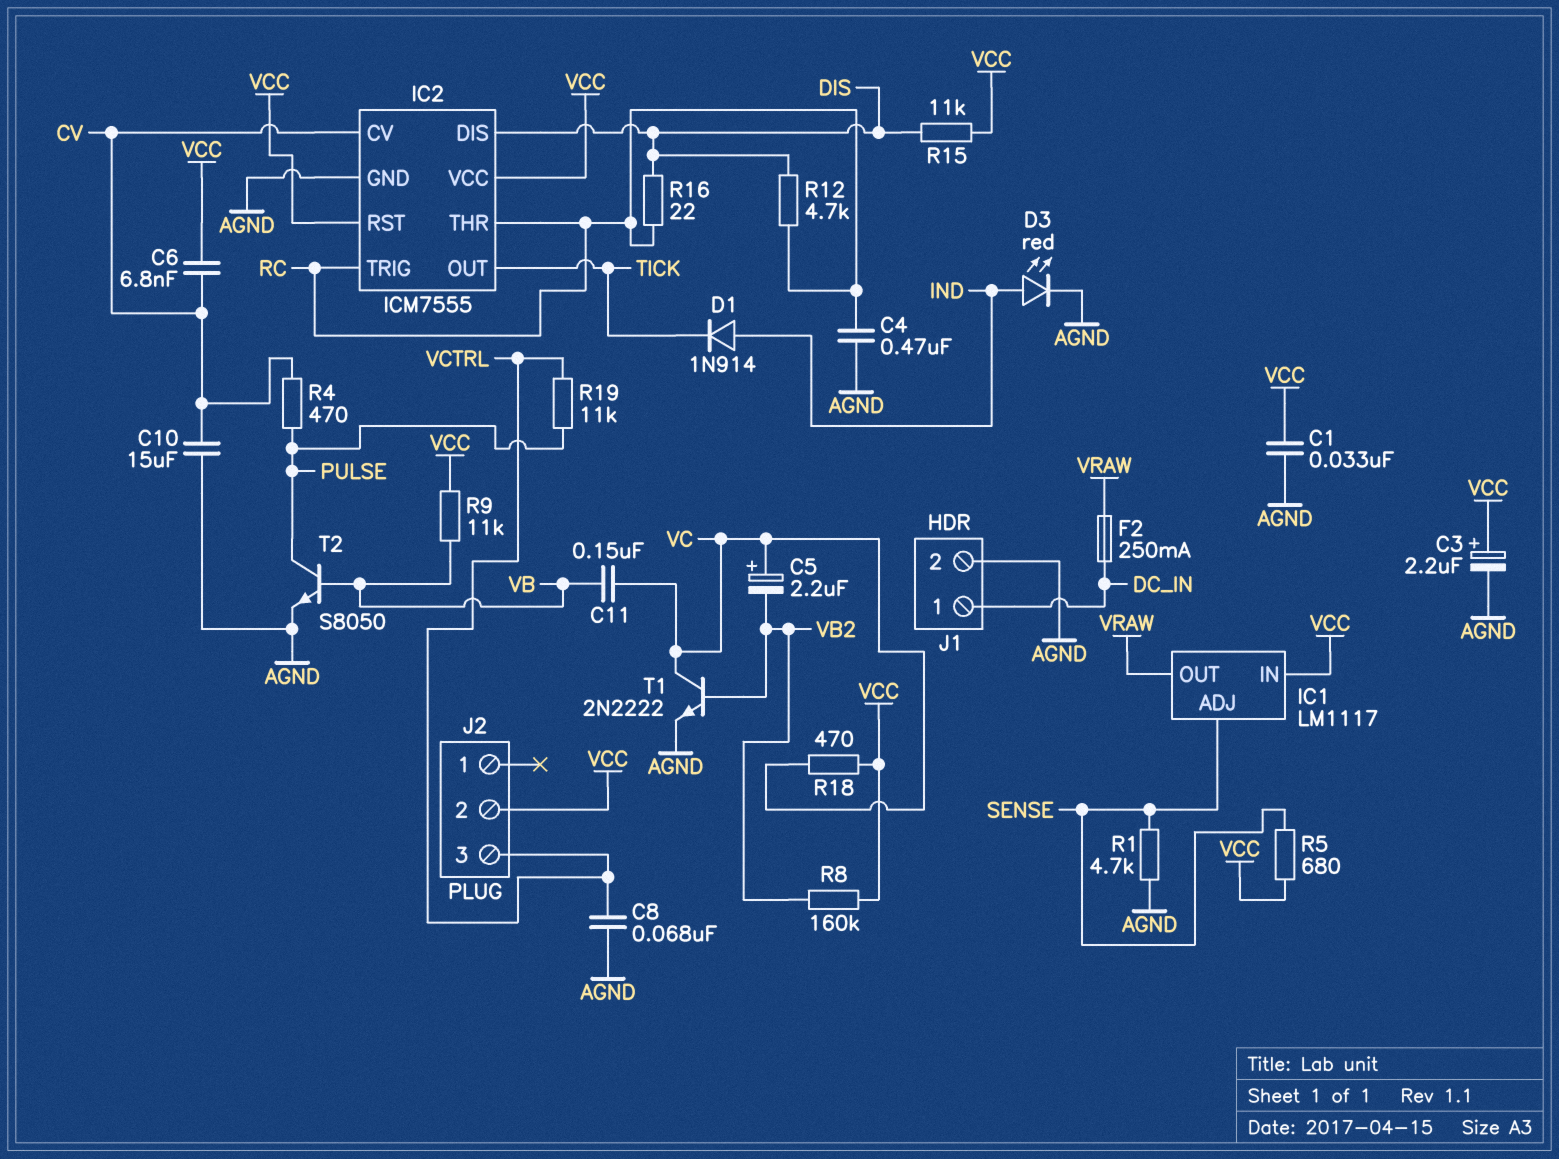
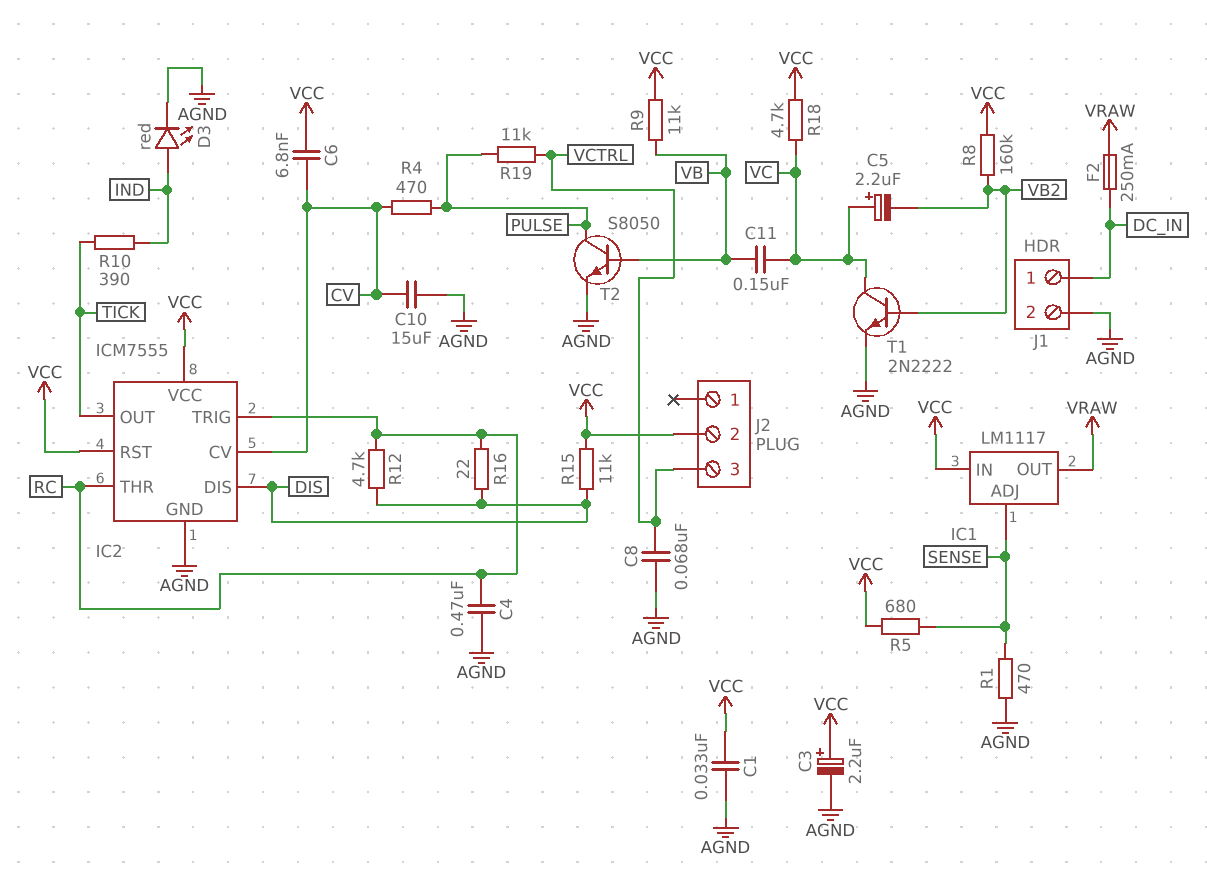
D1: diode 1N914 (A IND, K TICK) -> none
R1: 4.7k (AGND, SENSE) -> 470 (AGND, SENSE)
R10: none -> 390 (IND, TICK)
R18: 470 (VC, VCC) -> 4.7k (VC, VCC)

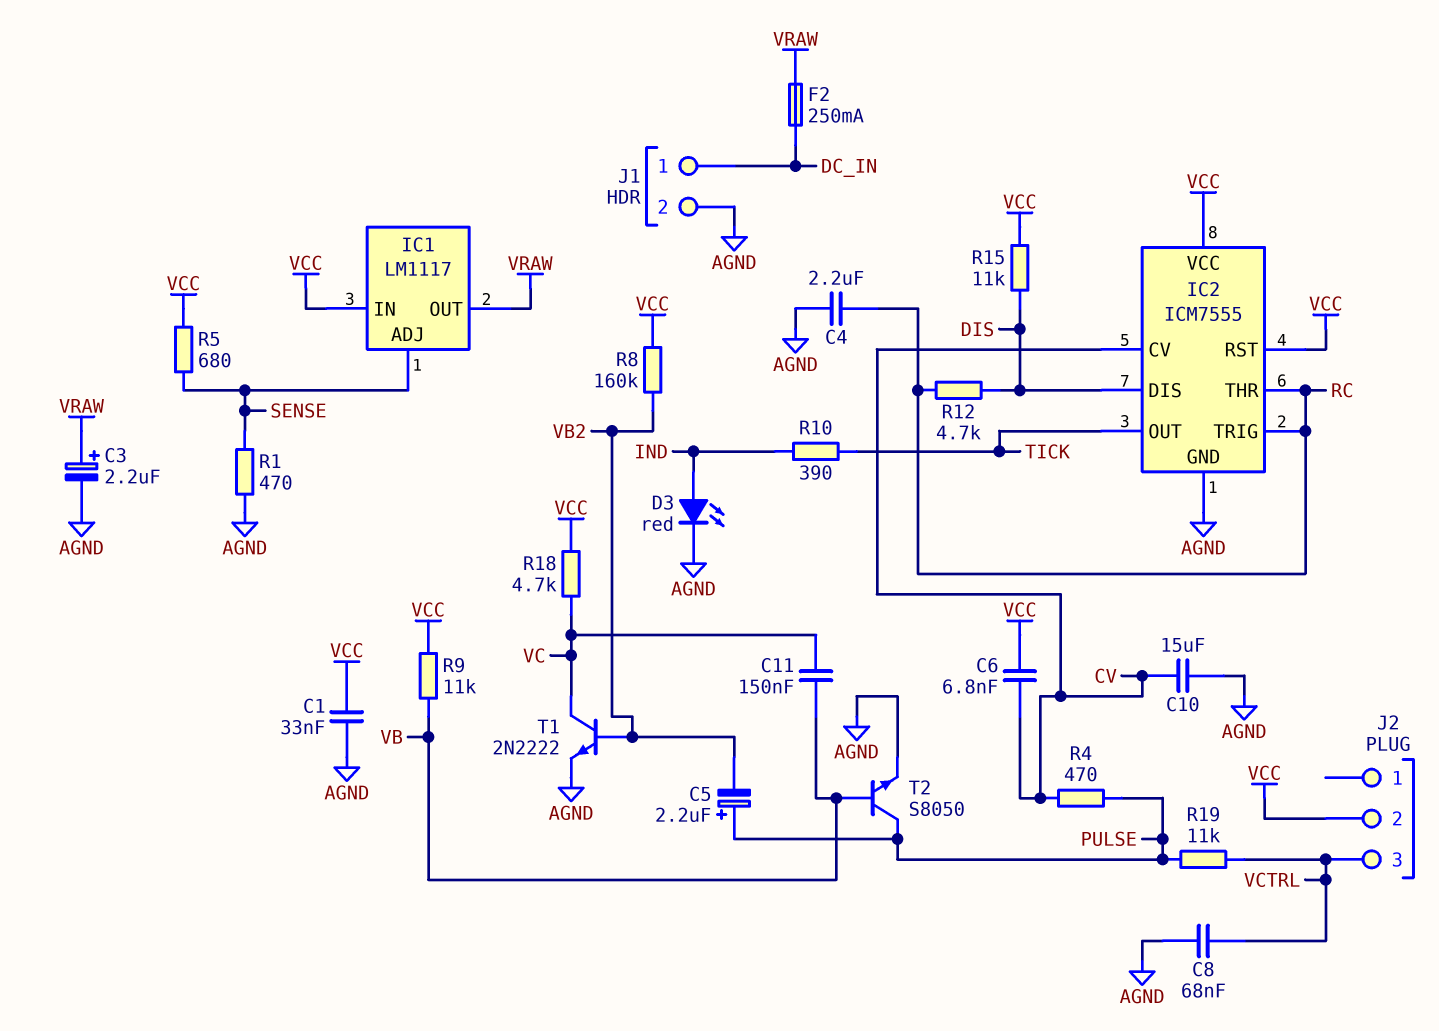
C3: 2.2uF (plus VCC, minus AGND) -> 2.2uF (plus VRAW, minus AGND)
C4: 470nF (AGND, RC) -> 2.2uF (AGND, RC)
C5: 2.2uF (plus VC, minus VB2) -> 2.2uF (plus PULSE, minus VB2)
R16: 22 (DIS, RC) -> none

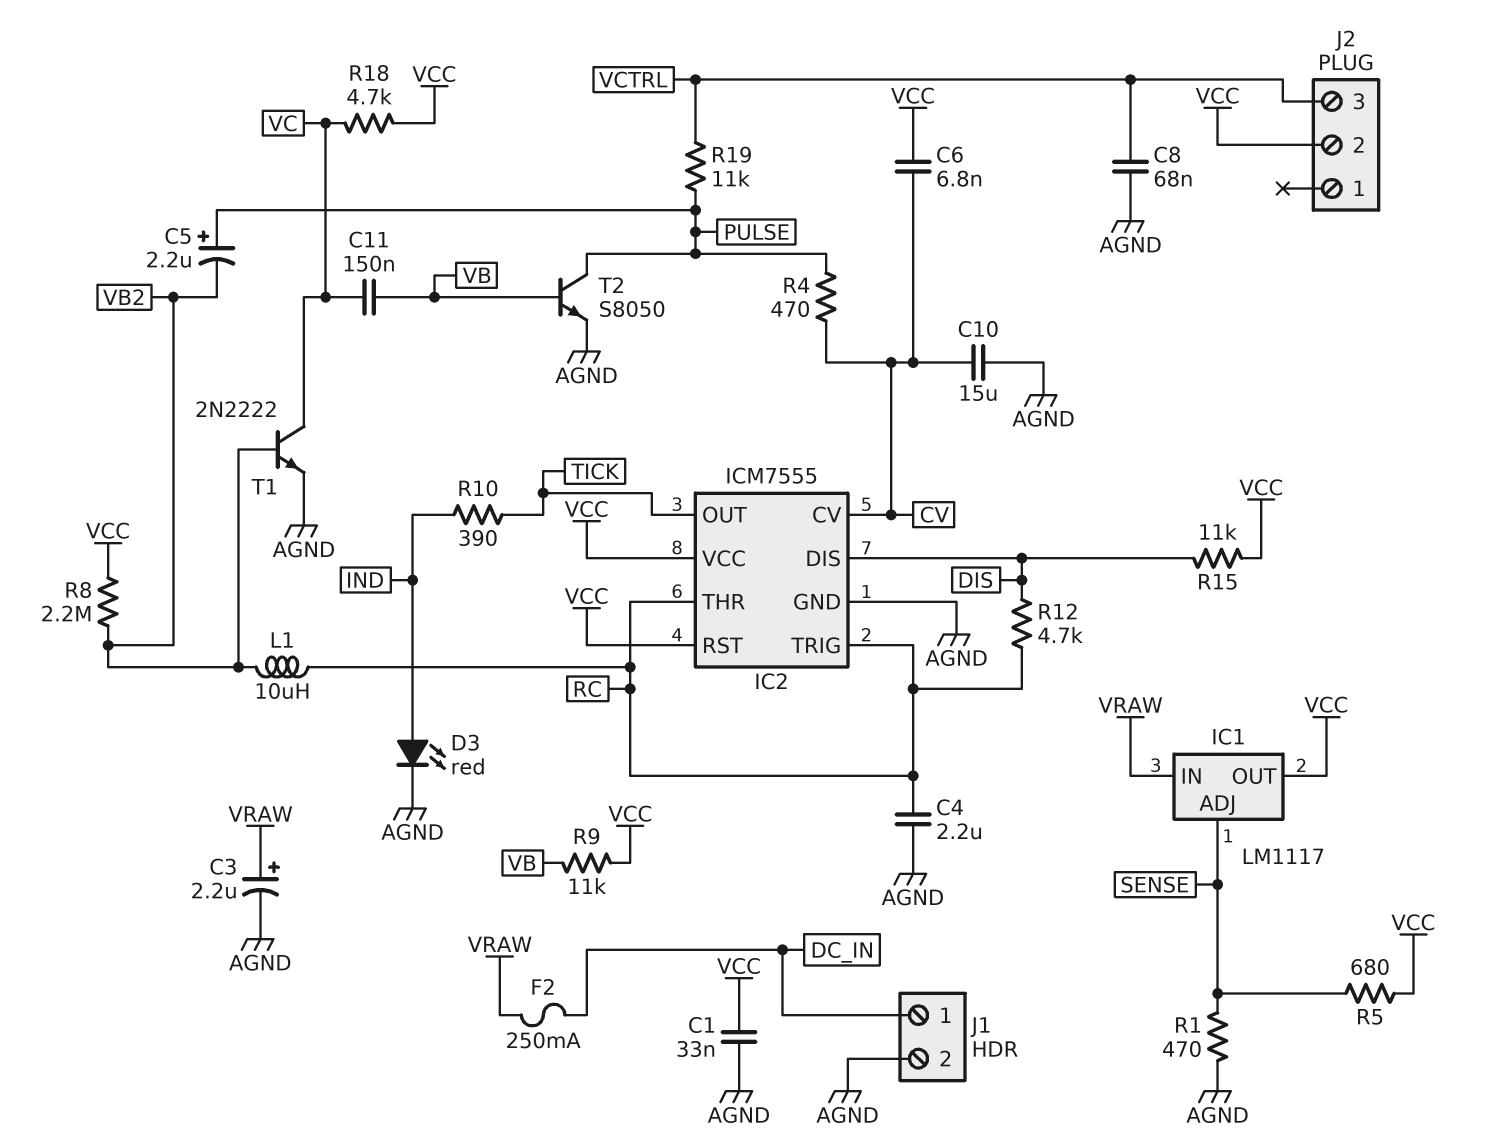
IC1 pin IN: VCC -> VRAW
IC1 pin OUT: VRAW -> VCC
L1: none -> 10uH (RC, VB2)
R8: 160k (VB2, VCC) -> 2.2M (VB2, VCC)

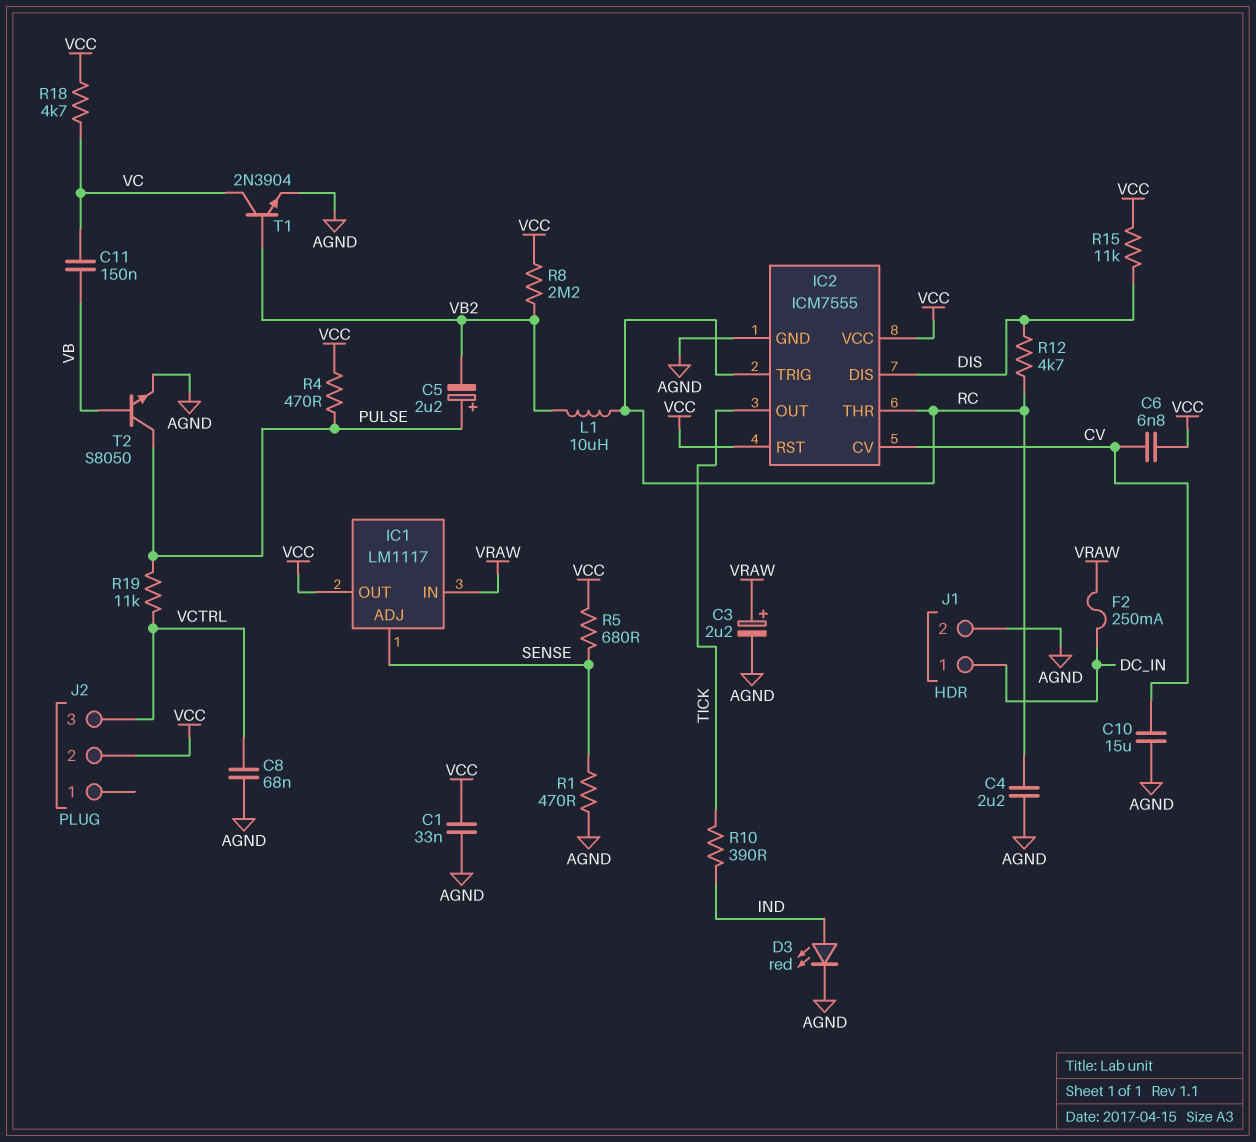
R4: 470 (CV, PULSE) -> 470 (PULSE, VCC)
R9: 11k (VB, VCC) -> none
T1: NPN 2N2222 (B VB2, C VC, E AGND) -> NPN 2N3904 (B VB2, C VC, E AGND)

